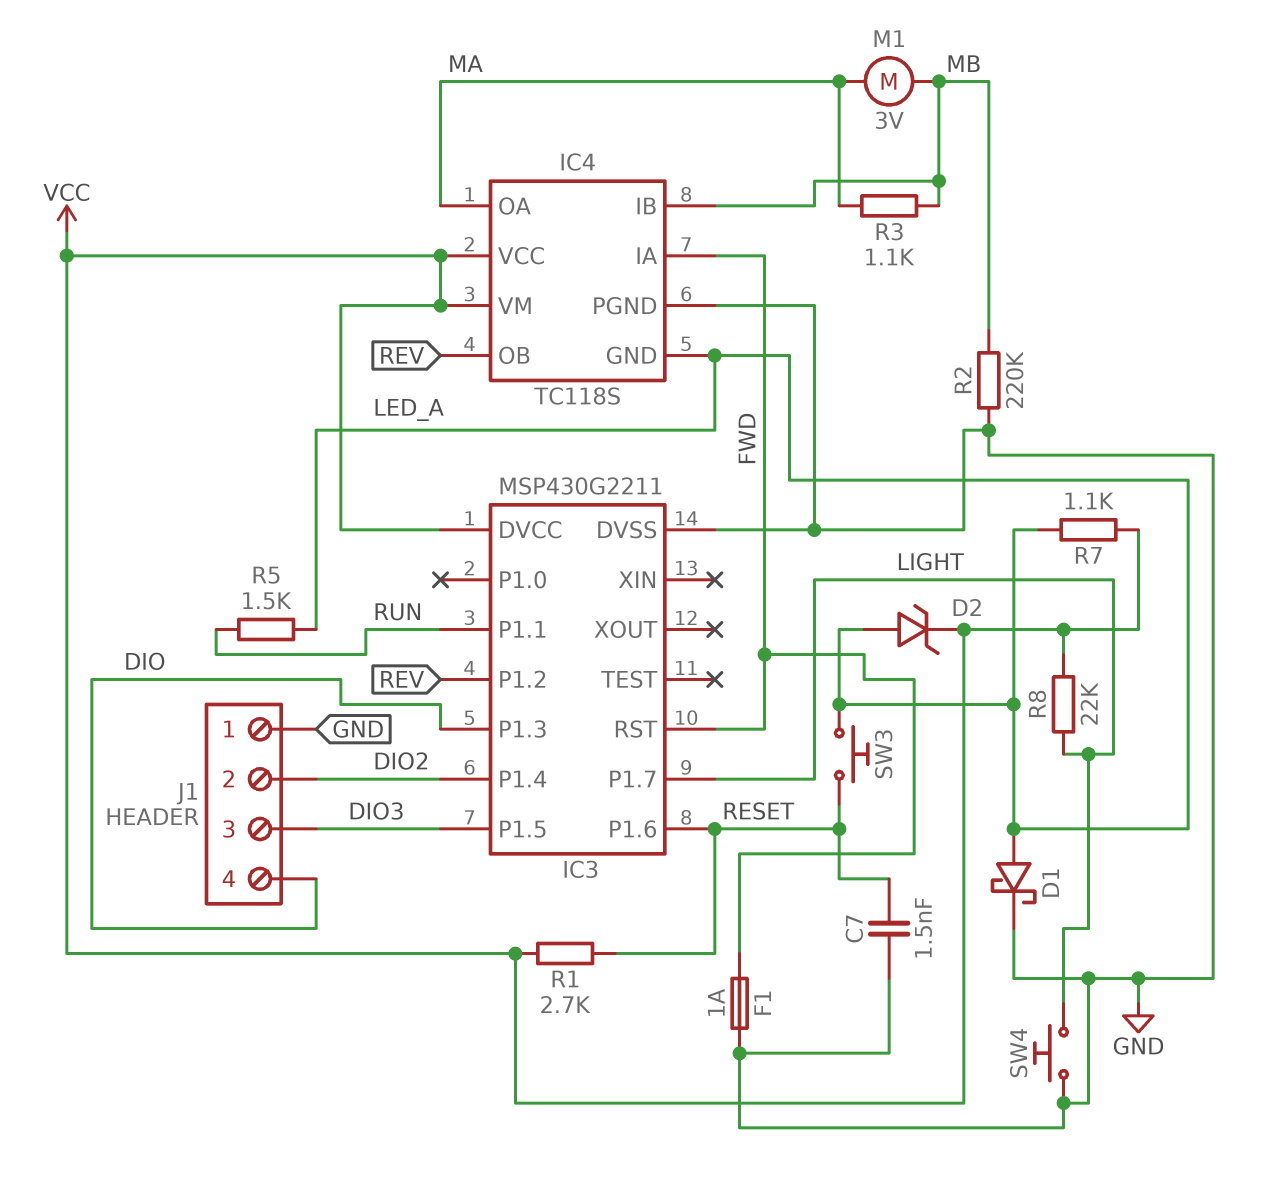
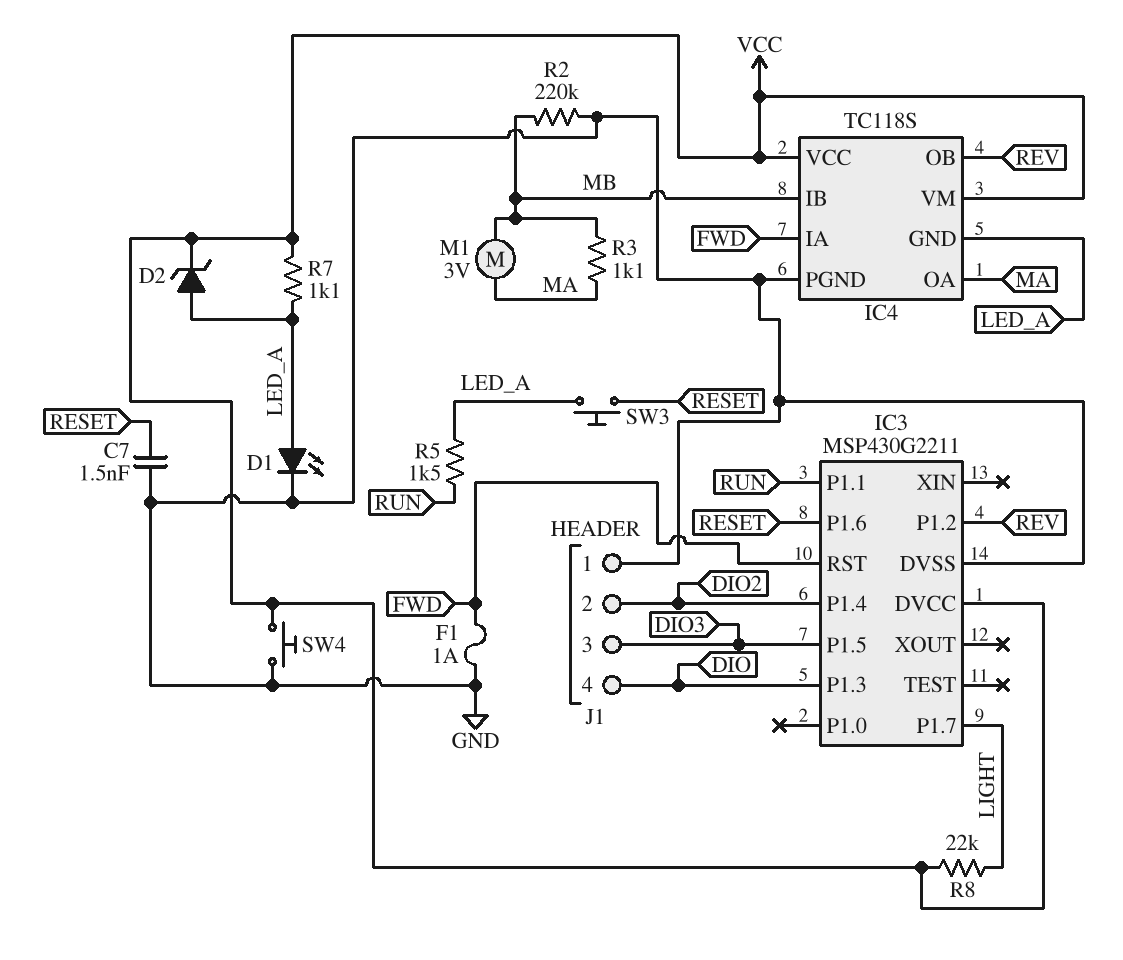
D1: schottky (A LED_A, K GND) -> LED (A LED_A, K GND)
R1: 2.7k (RESET, VCC) -> none
SW4: button (GND, LIGHT) -> button (GND, VCC)

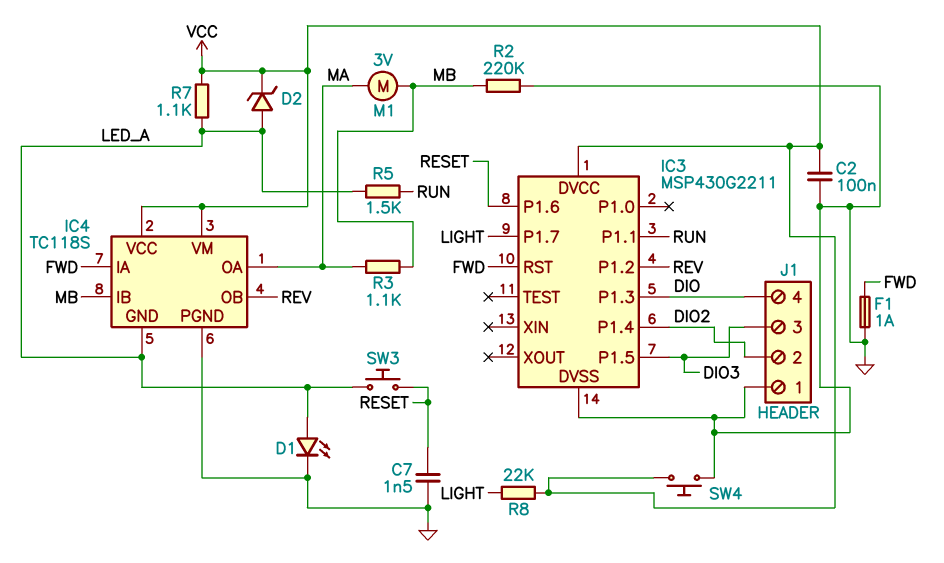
C2: none -> 100nF (GND, VCC)

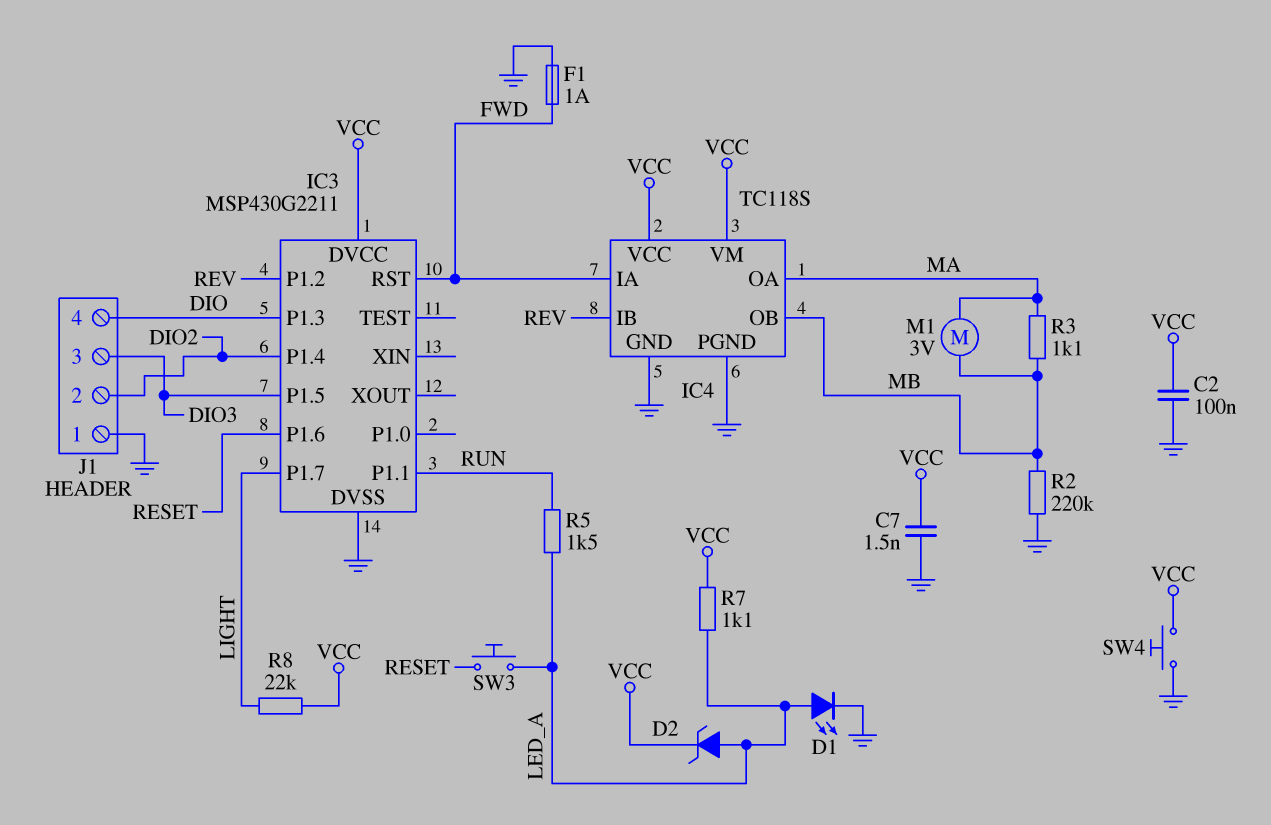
C7: 1.5nF (GND, RESET) -> 1.5nF (GND, VCC)
IC4 pin GND: LED_A -> GND
IC4 pin IB: MB -> REV
IC4 pin OB: REV -> MB

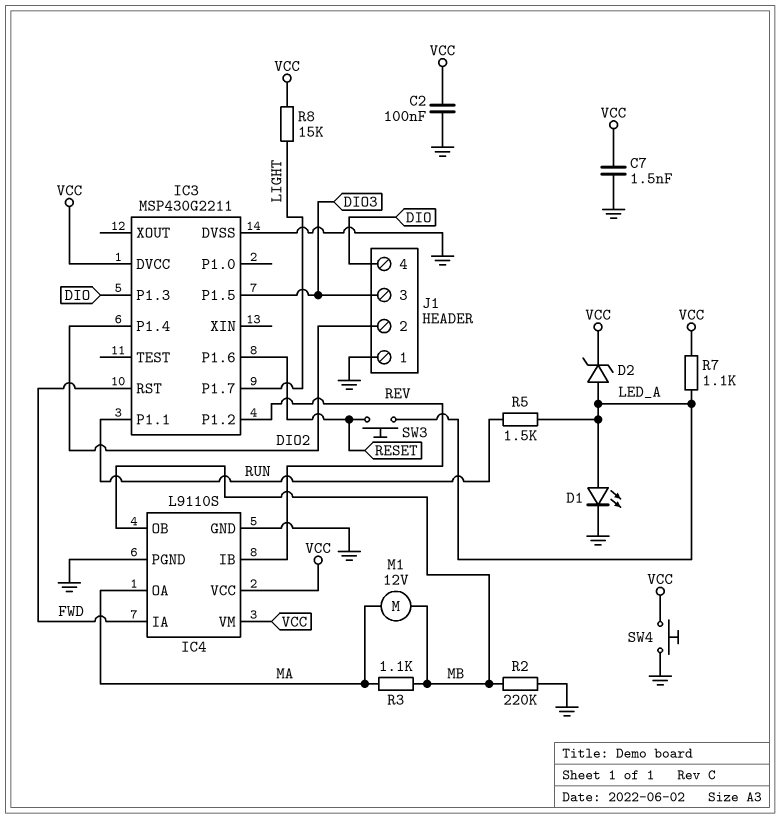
F1: 1A (FWD, GND) -> none
IC4: TC118S -> L9110S
M1: motor 3V (MA, MB) -> motor 12V (MA, MB)
R8: 22k (LIGHT, VCC) -> 15k (LIGHT, VCC)

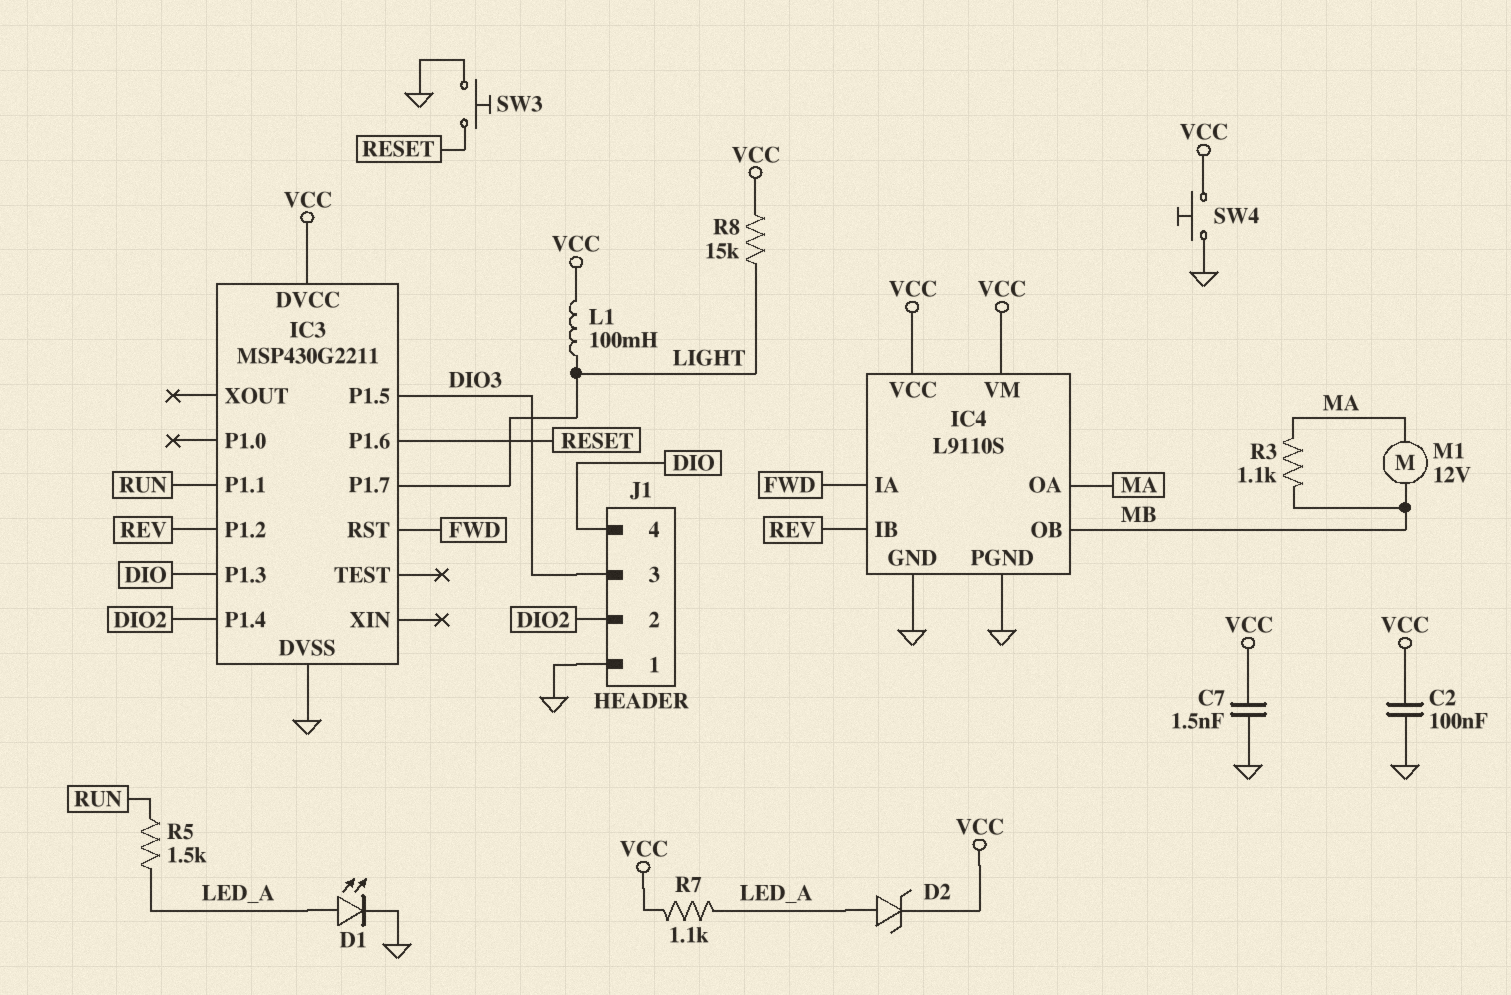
L1: none -> 100mH (LIGHT, VCC)
R2: 220k (GND, MB) -> none
SW3: button (LED_A, RESET) -> button (GND, RESET)

